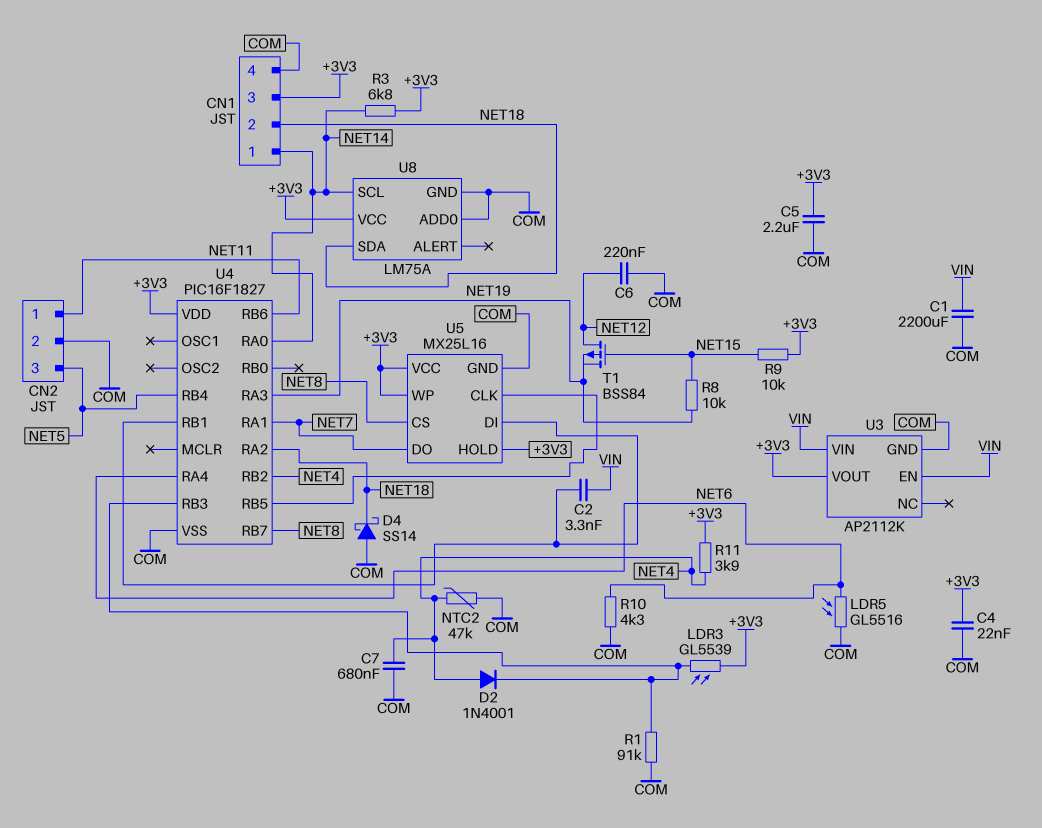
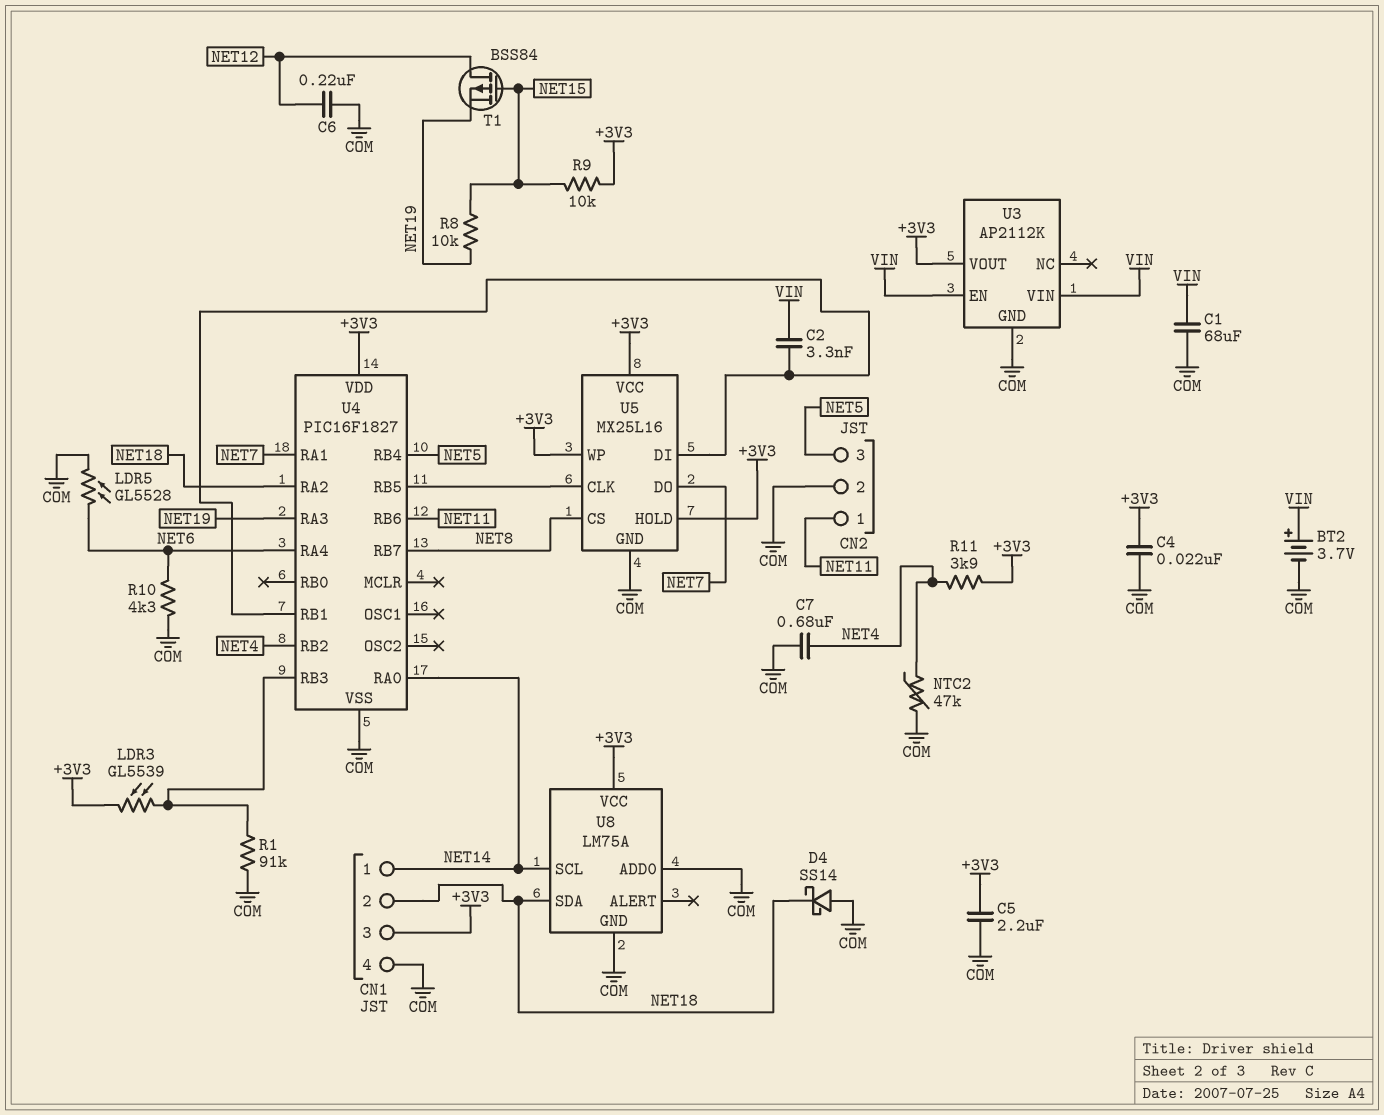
BT2: none -> 3.7V (plus VIN, minus COM)
C1: 2200uF (COM, VIN) -> 68uF (COM, VIN)
D2: diode 1N4001 (A NET4, K U4/RB3) -> none
LDR5: GL5516 (COM, NET6) -> GL5528 (COM, NET6)
R3: 6.8k (+3V3, NET14) -> none

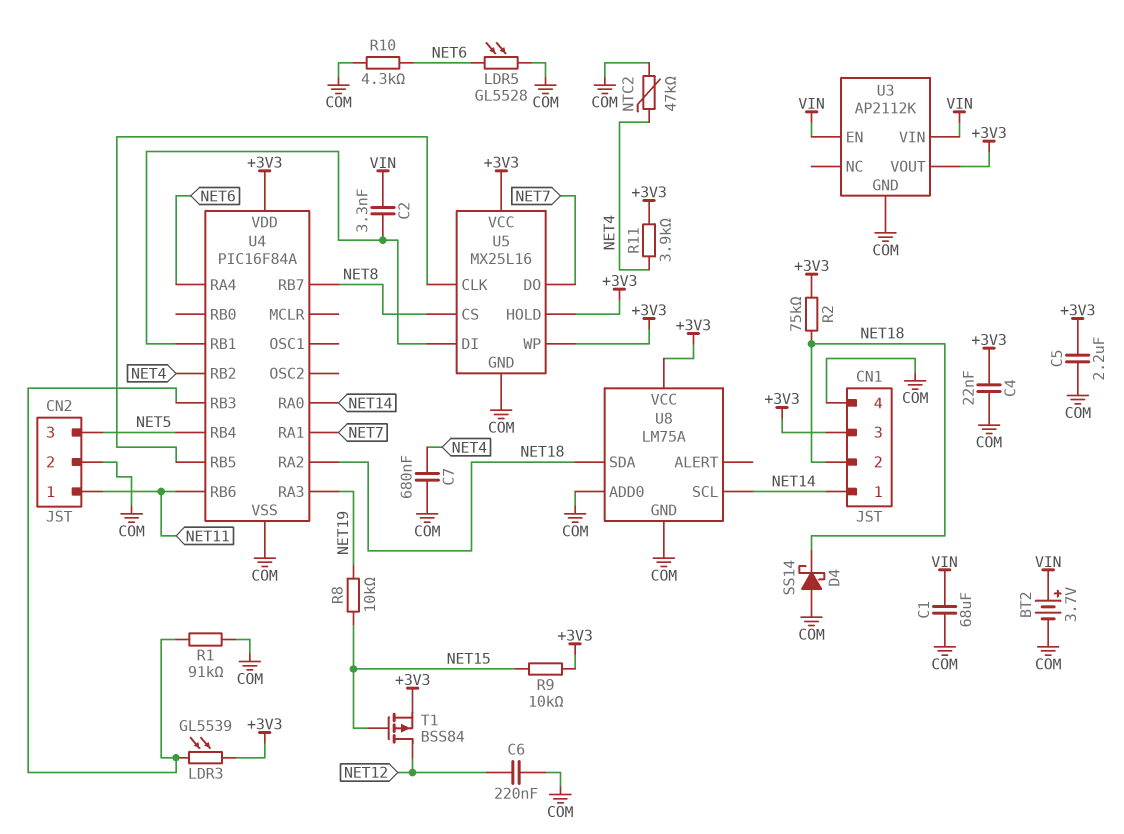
R2: none -> 75k (+3V3, NET18)
T1: PMOS BSS84 (G NET15, D NET12, S NET19) -> PMOS BSS84 (G NET15, D NET12, S +3V3)
U4: PIC16F1827 -> PIC16F84A

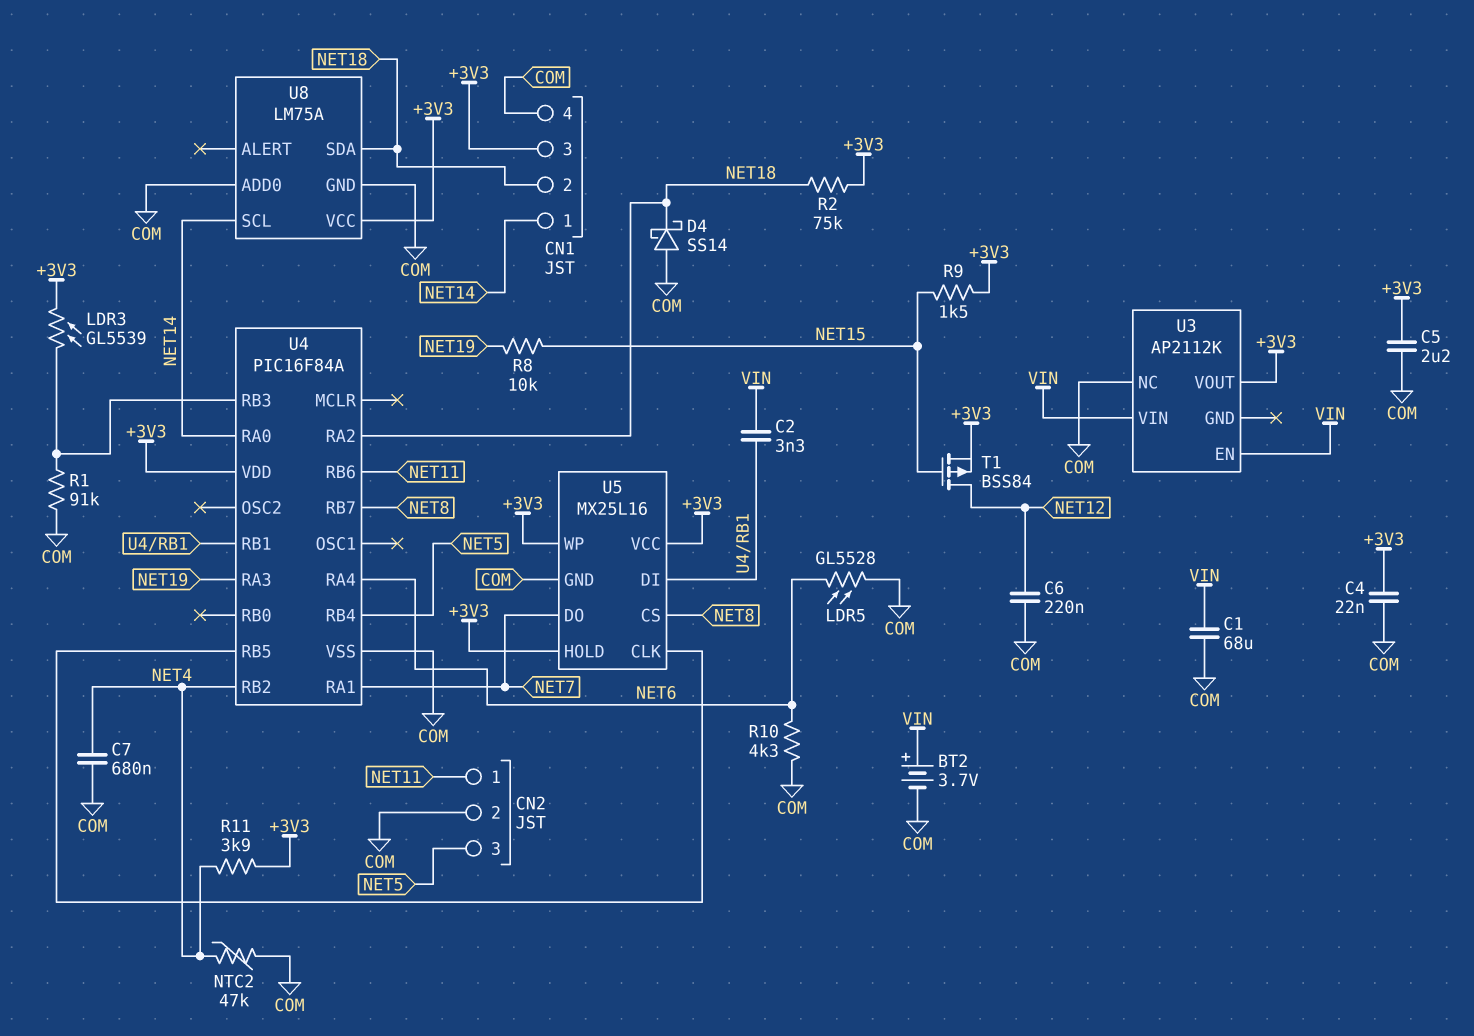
R9: 10k (+3V3, NET15) -> 1.5k (+3V3, NET15)
U3 pin GND: COM -> none
U3 pin NC: none -> COM

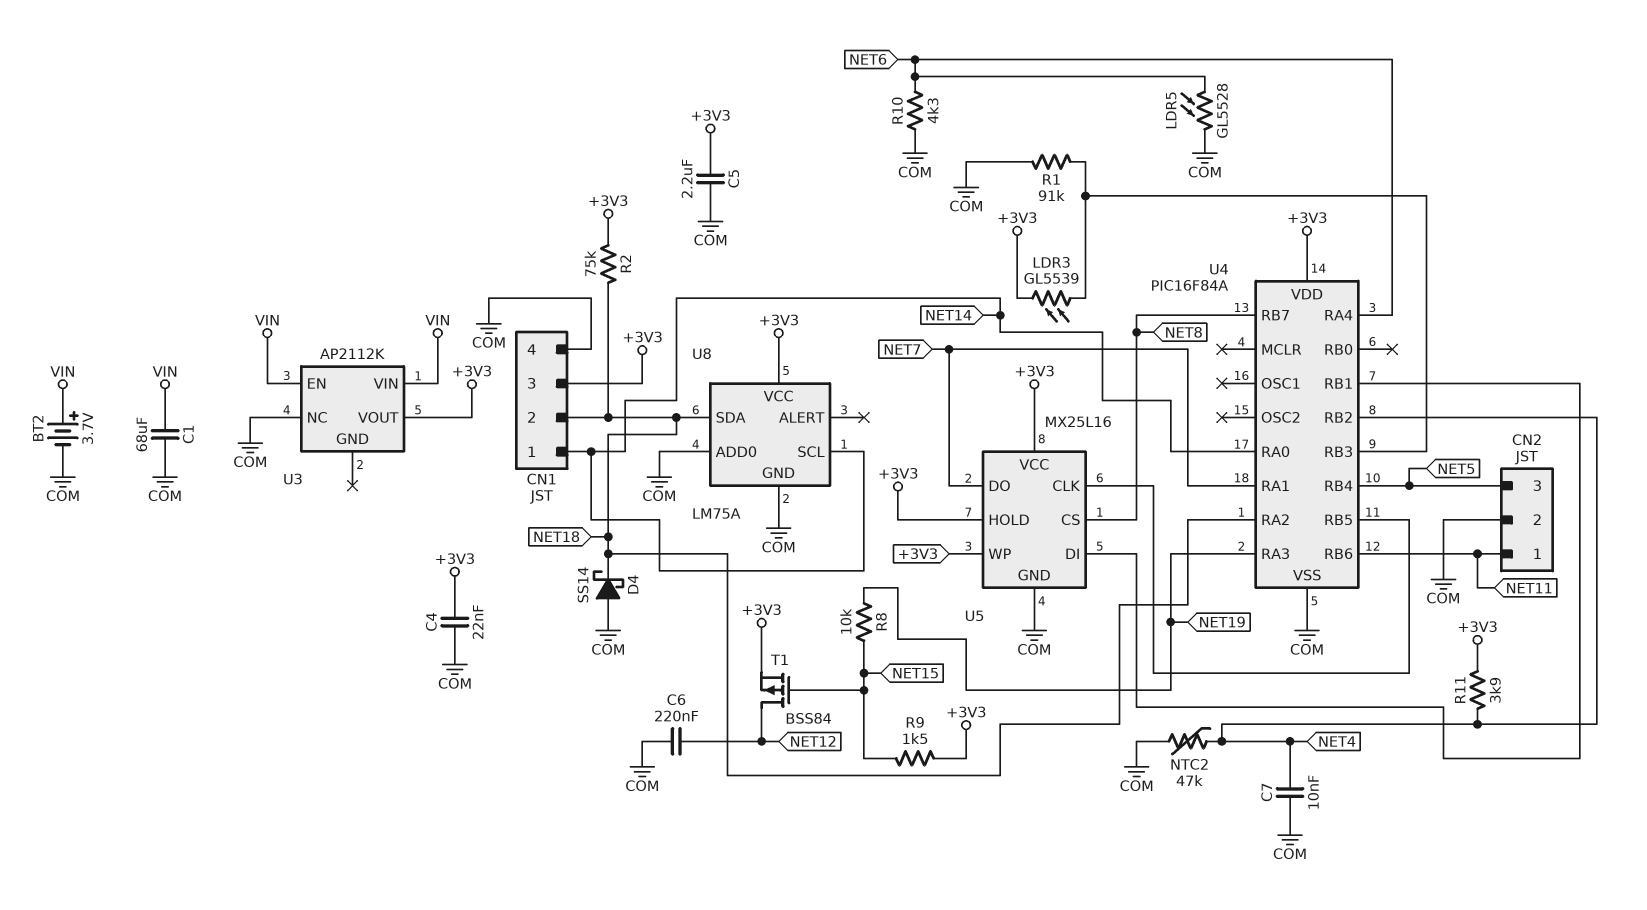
C2: 3.3nF (U4/RB1, VIN) -> none
C7: 680nF (COM, NET4) -> 10nF (COM, NET4)

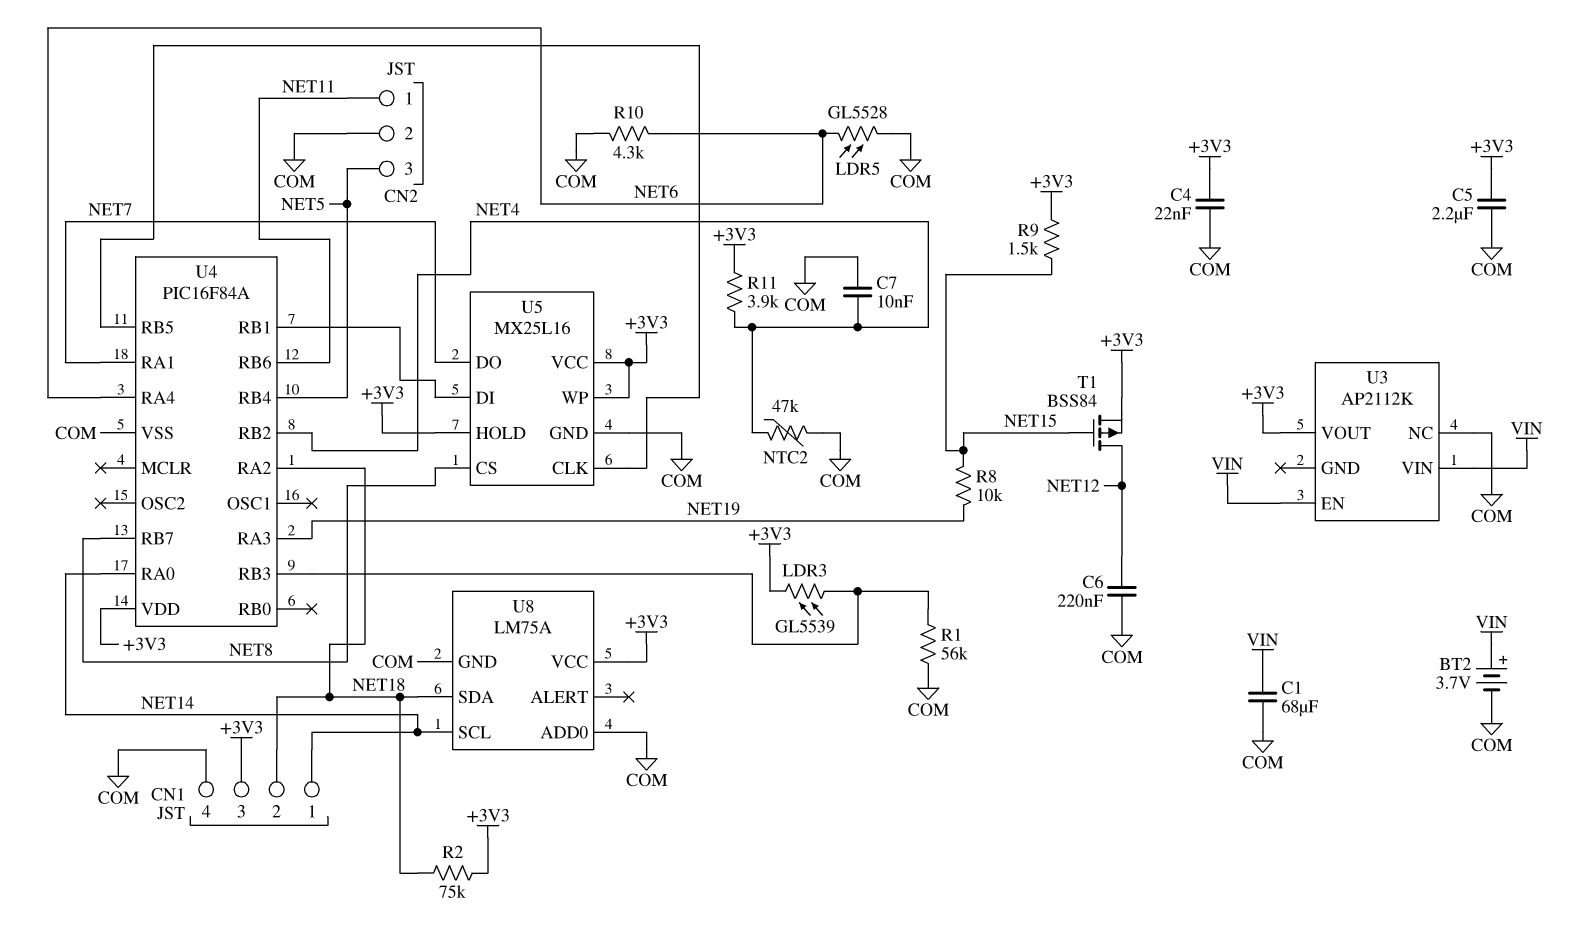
D4: schottky SS14 (A COM, K NET18) -> none
R1: 91k (COM, U4/RB3) -> 56k (COM, U4/RB3)

